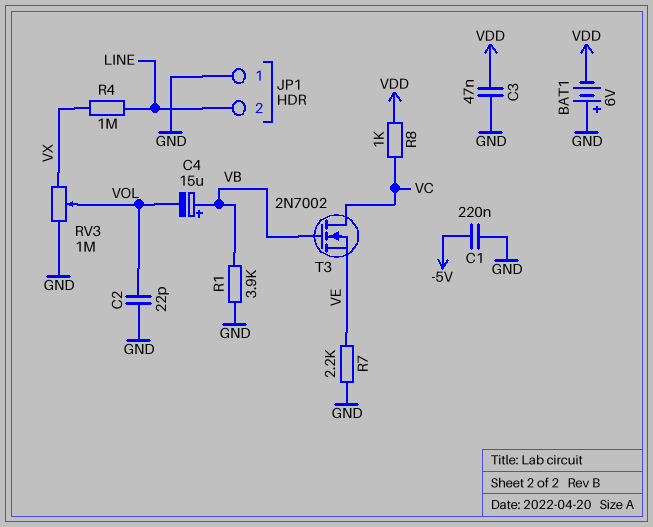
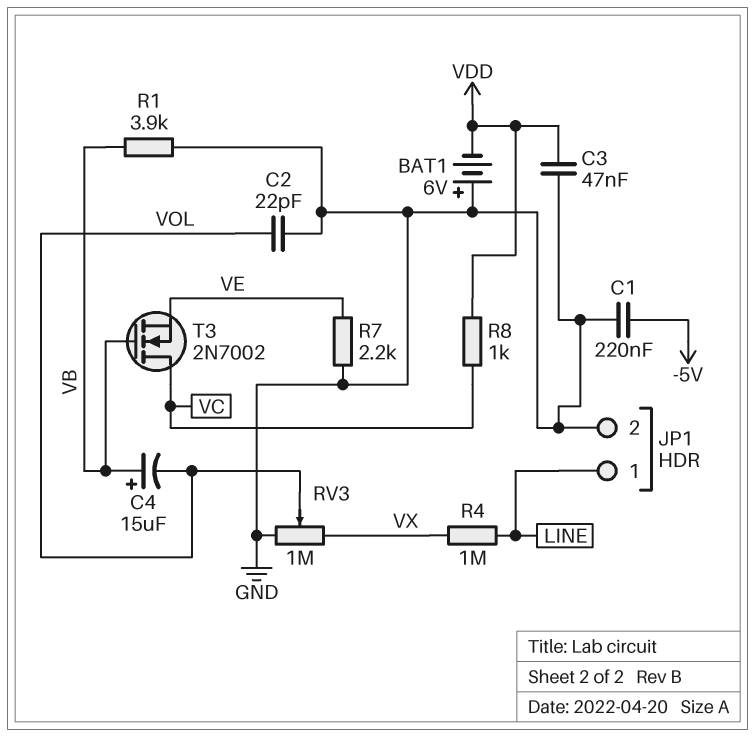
JP1 pin 1: GND -> LINE
JP1 pin 2: LINE -> GND

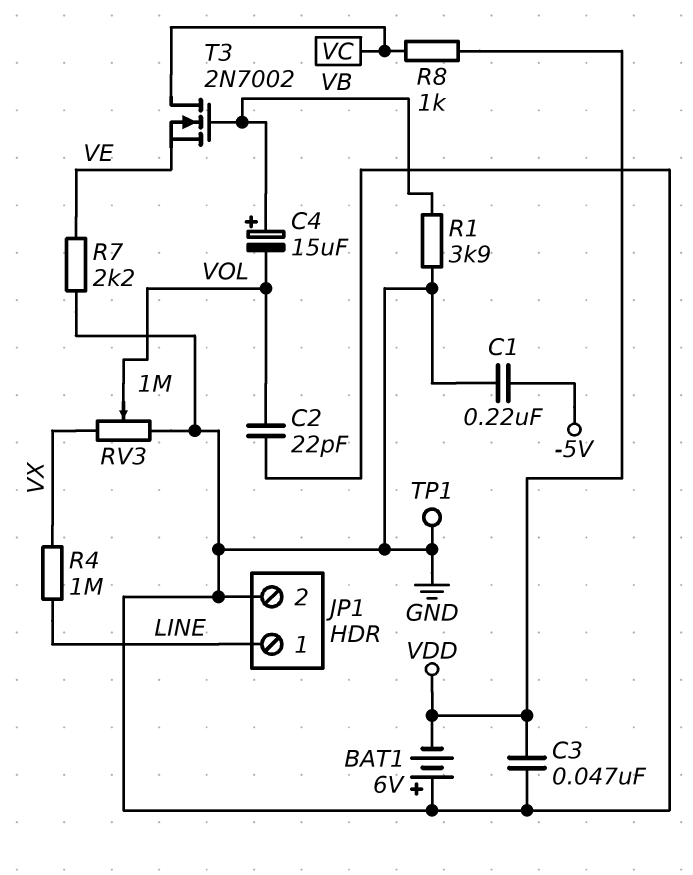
TP1: none -> test point (GND)

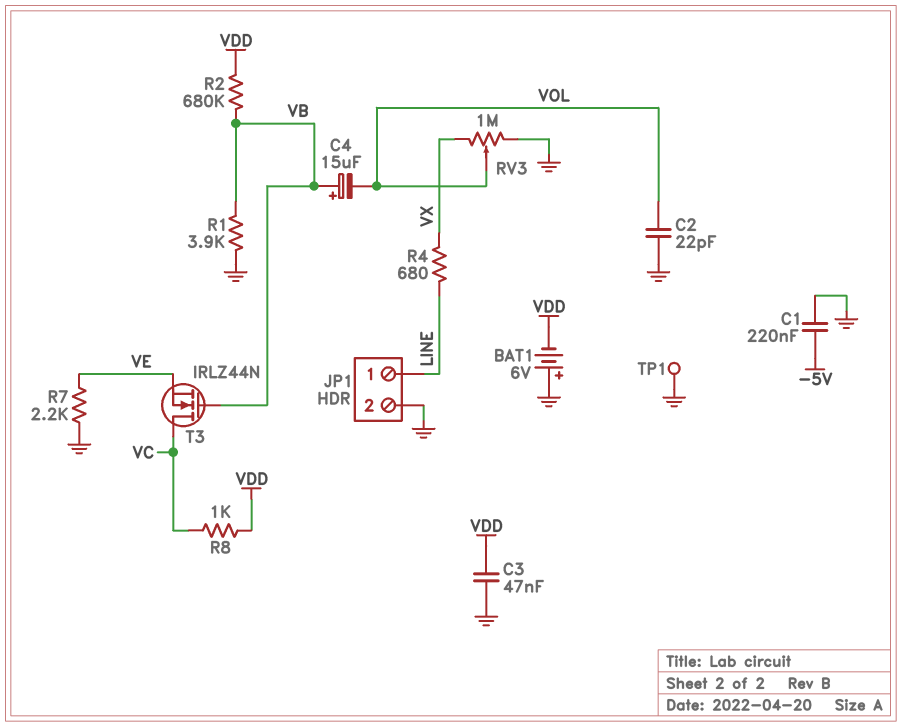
R2: none -> 680k (VB, VDD)
R4: 1M (LINE, VX) -> 680 (LINE, VX)
T3: NMOS 2N7002 (G VB, D VC, S VE) -> NMOS IRLZ44N (G VB, D VC, S VE)

